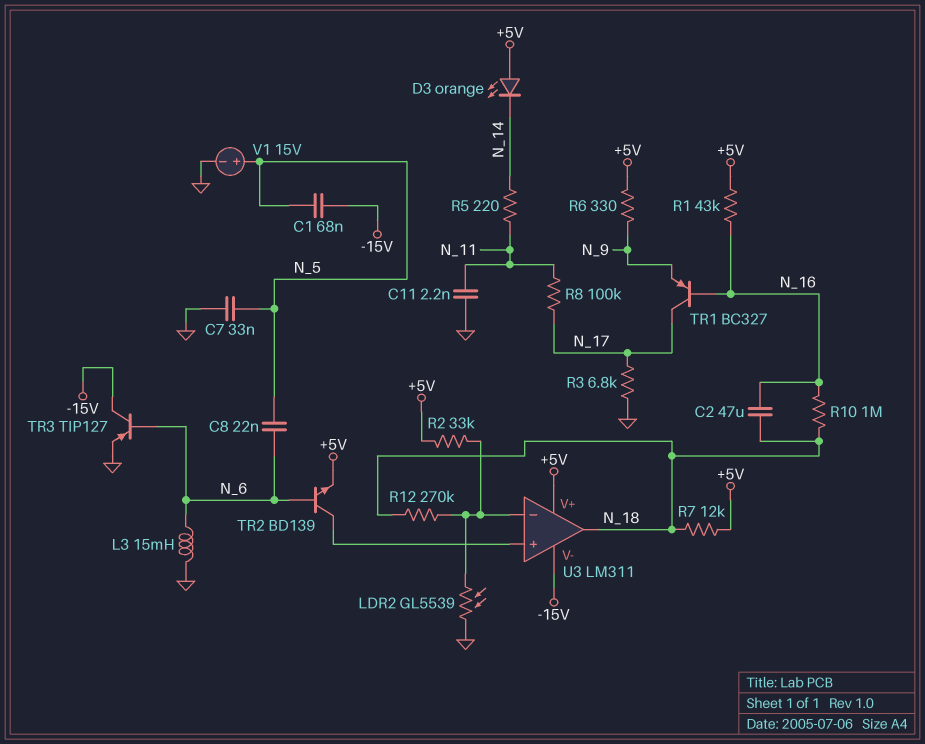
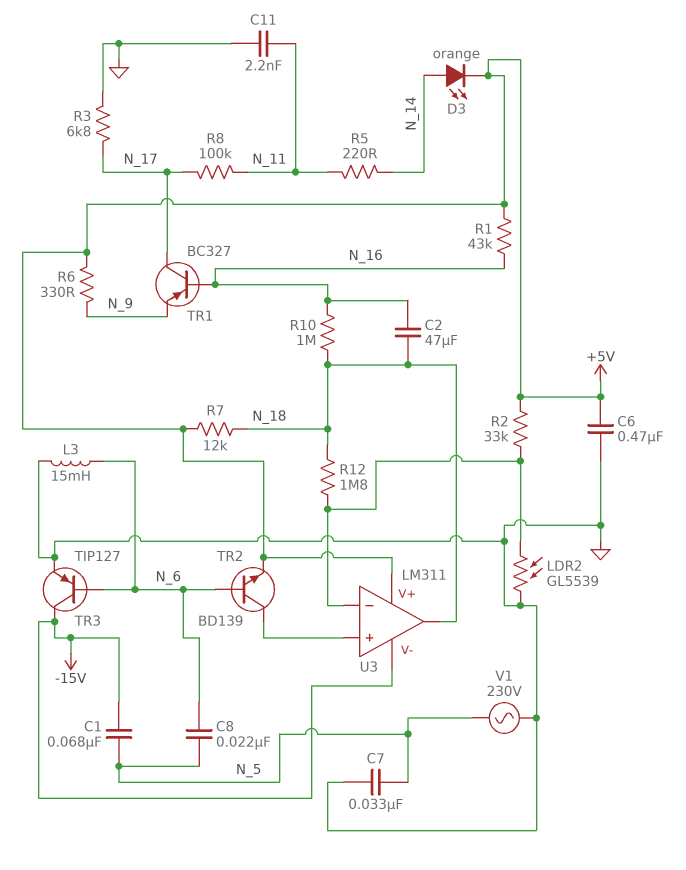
C6: none -> 470nF (+5V, GND)
D3: LED orange (A +5V, K N_14) -> LED orange (A N_14, K +5V)
R12: 270k (N_18, U3/in-) -> 1.8M (N_18, U3/in-)
V1: 15V (plus N_5, minus GND) -> AC 230V (GND, N_5)

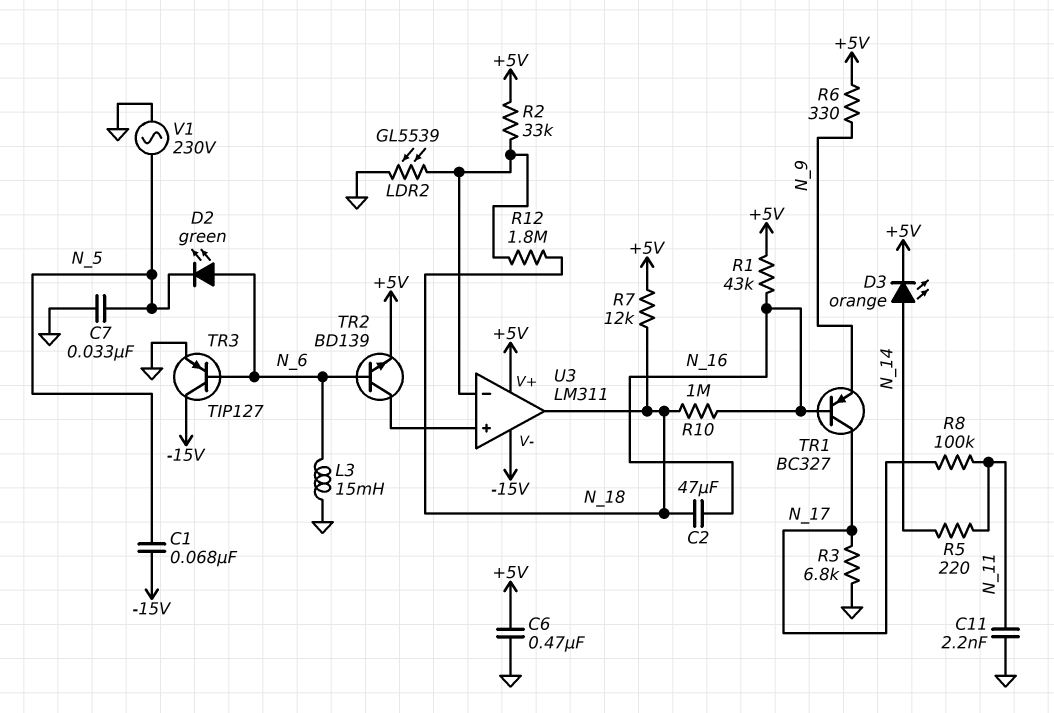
C8: 22nF (N_5, N_6) -> none
D2: none -> LED green (A N_6, K N_5)

